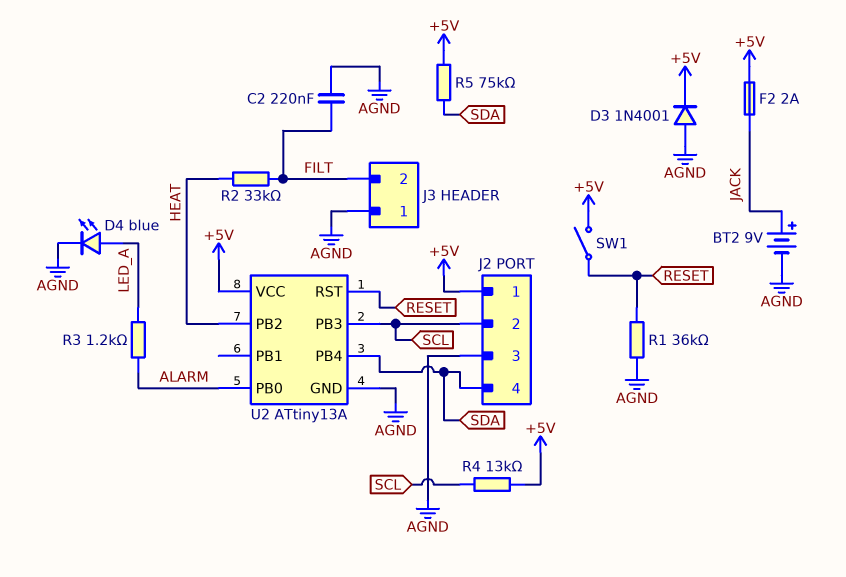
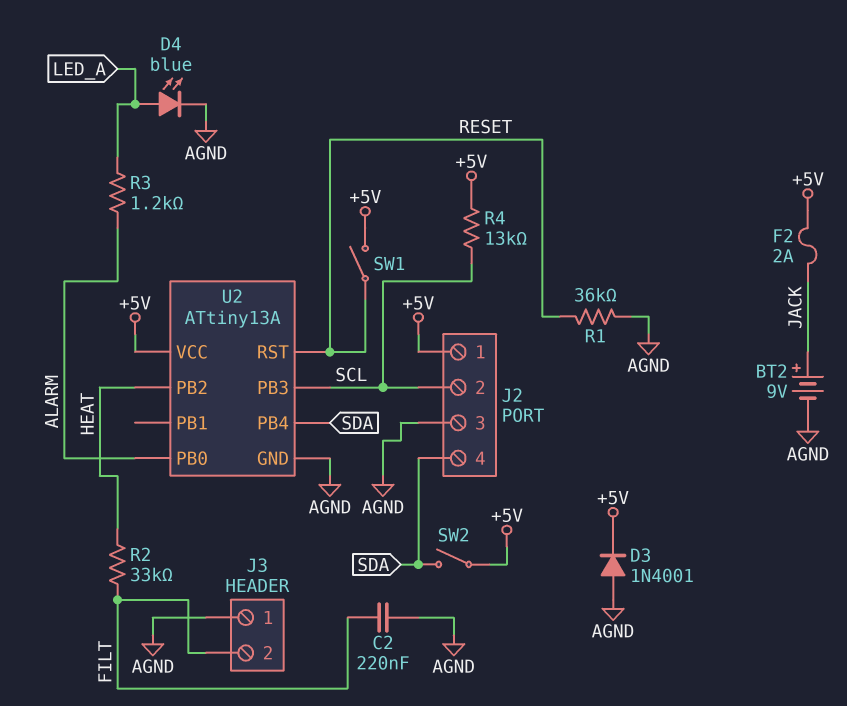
R5: 75k (+5V, SDA) -> none
SW2: none -> switch (+5V, SDA)

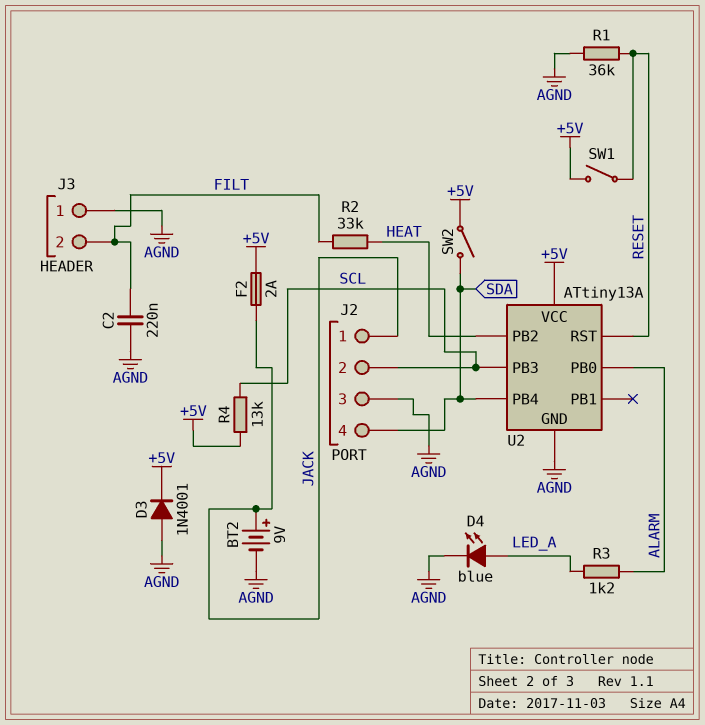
J2 pin 1: +5V -> JACK

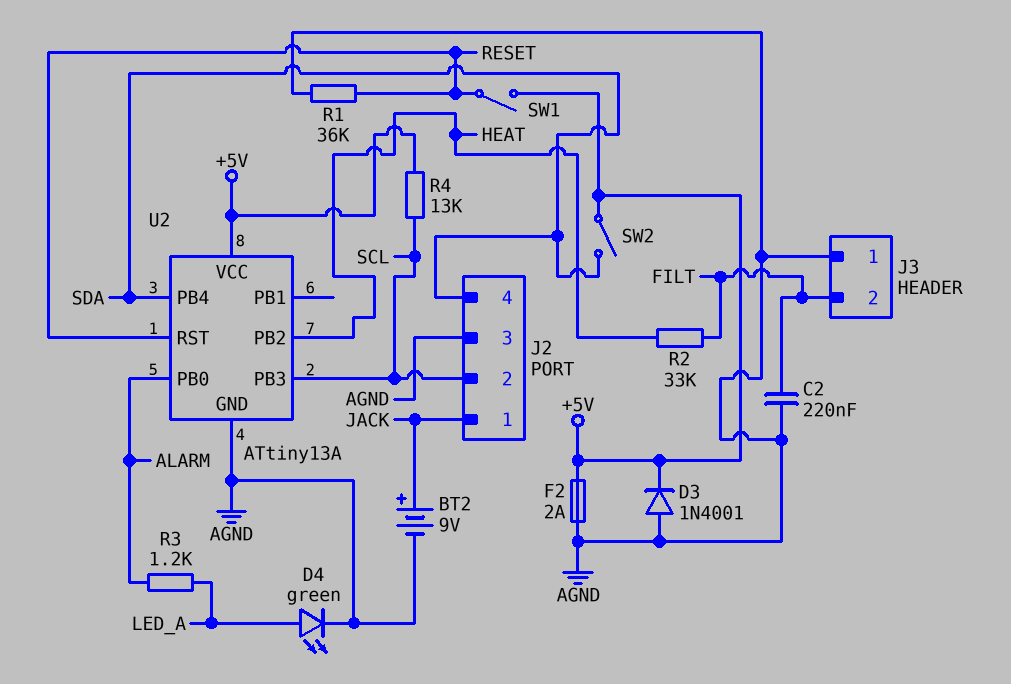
D4: LED blue (A LED_A, K AGND) -> LED green (A LED_A, K AGND)
F2: 2A (+5V, JACK) -> 2A (+5V, AGND)

